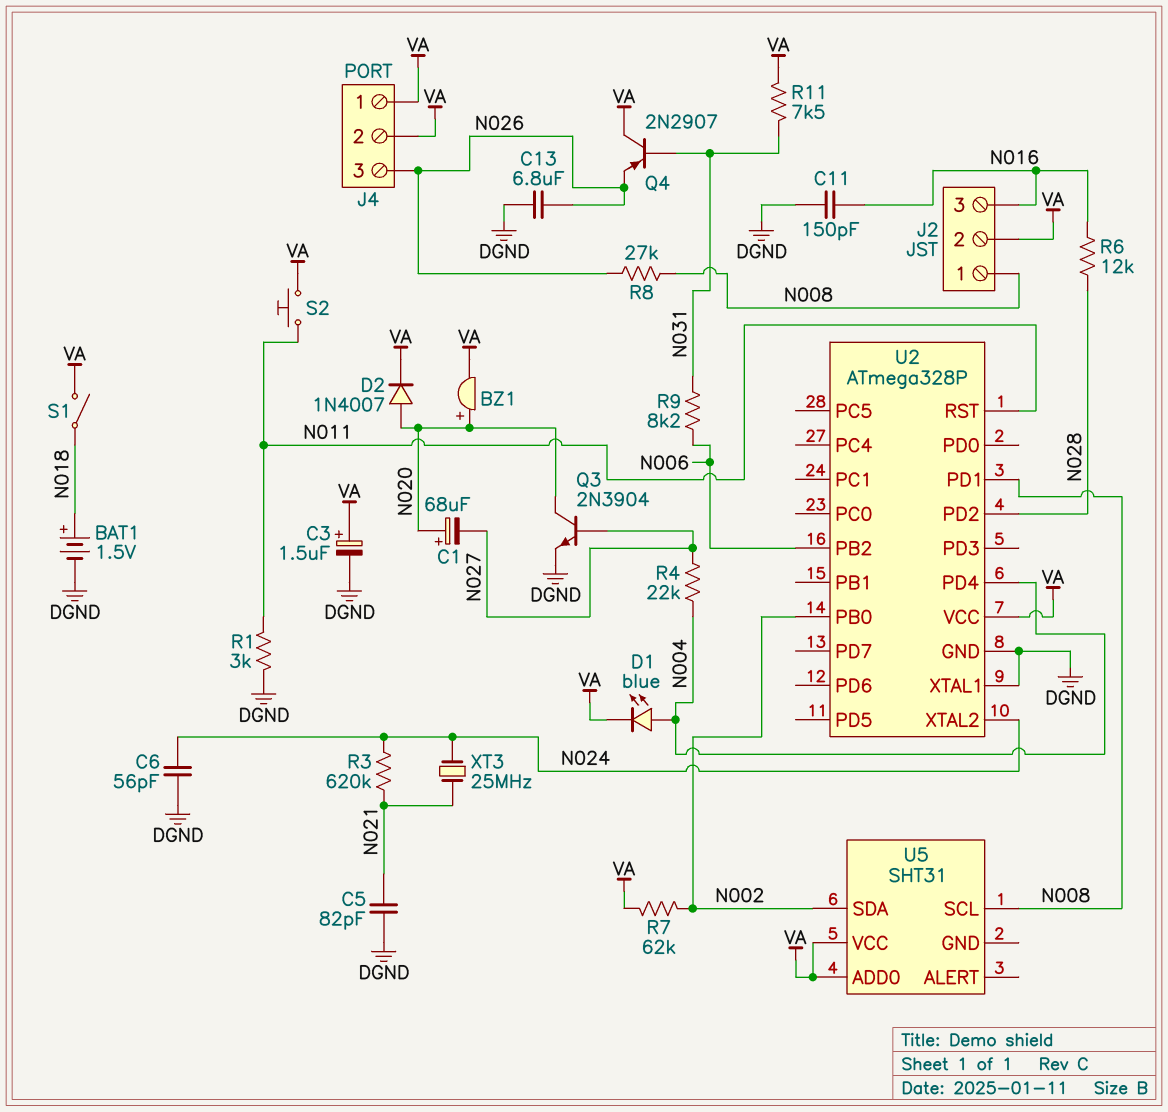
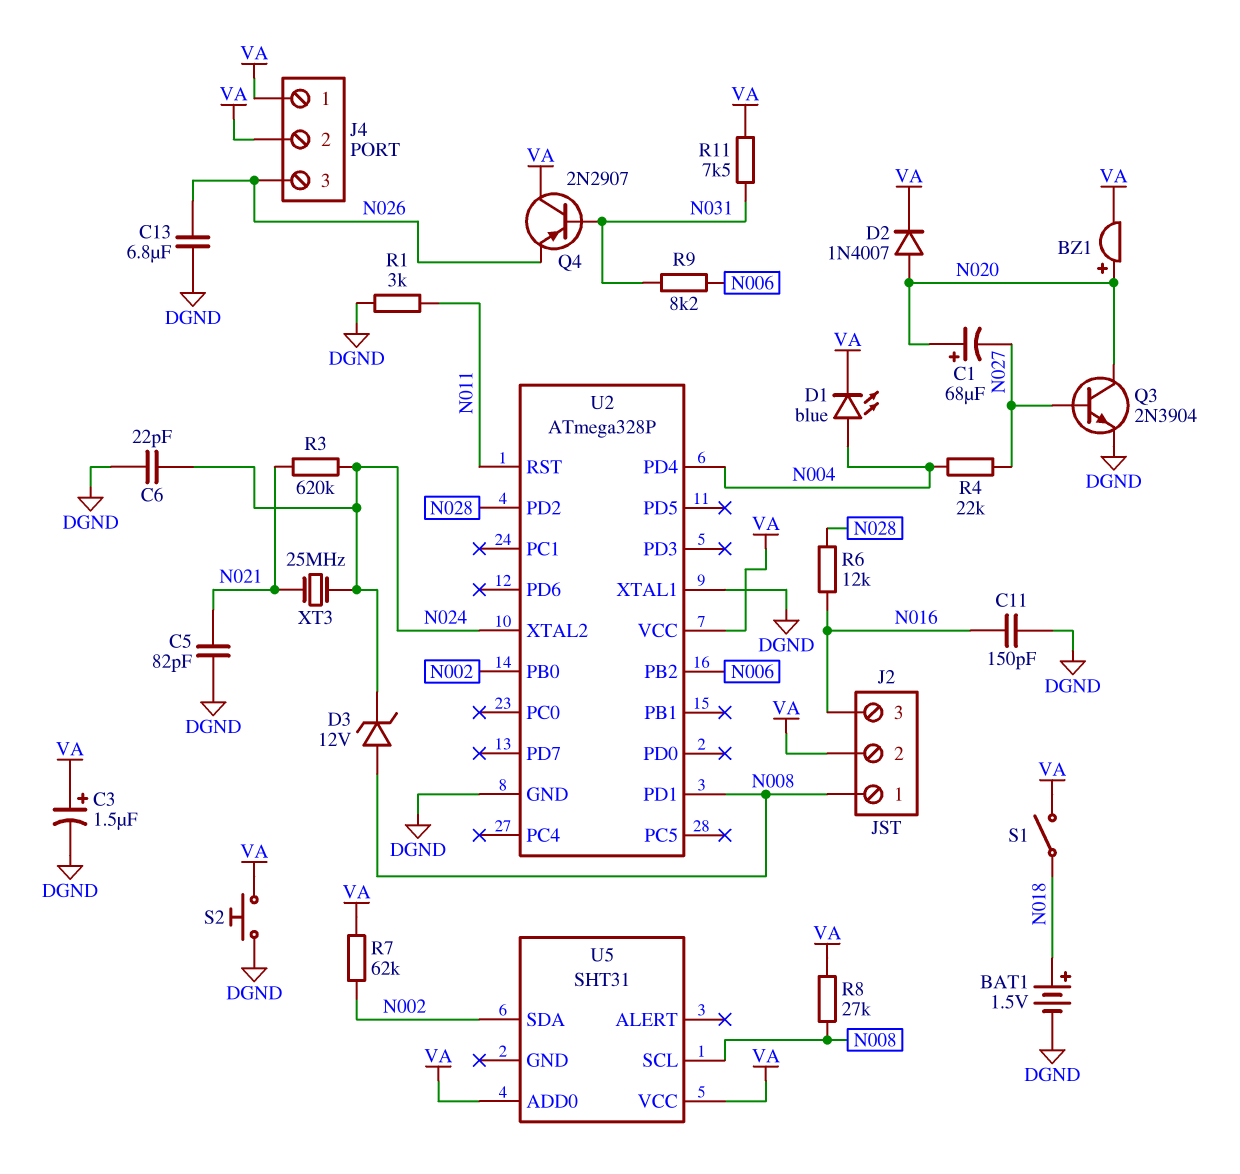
C6: 56pF (DGND, N024) -> 22pF (DGND, N024)
D3: none -> zener 12V (A N008, K N024)
R8: 27k (N008, N026) -> 27k (N008, VA)
S2: button (N011, VA) -> button (DGND, VA)

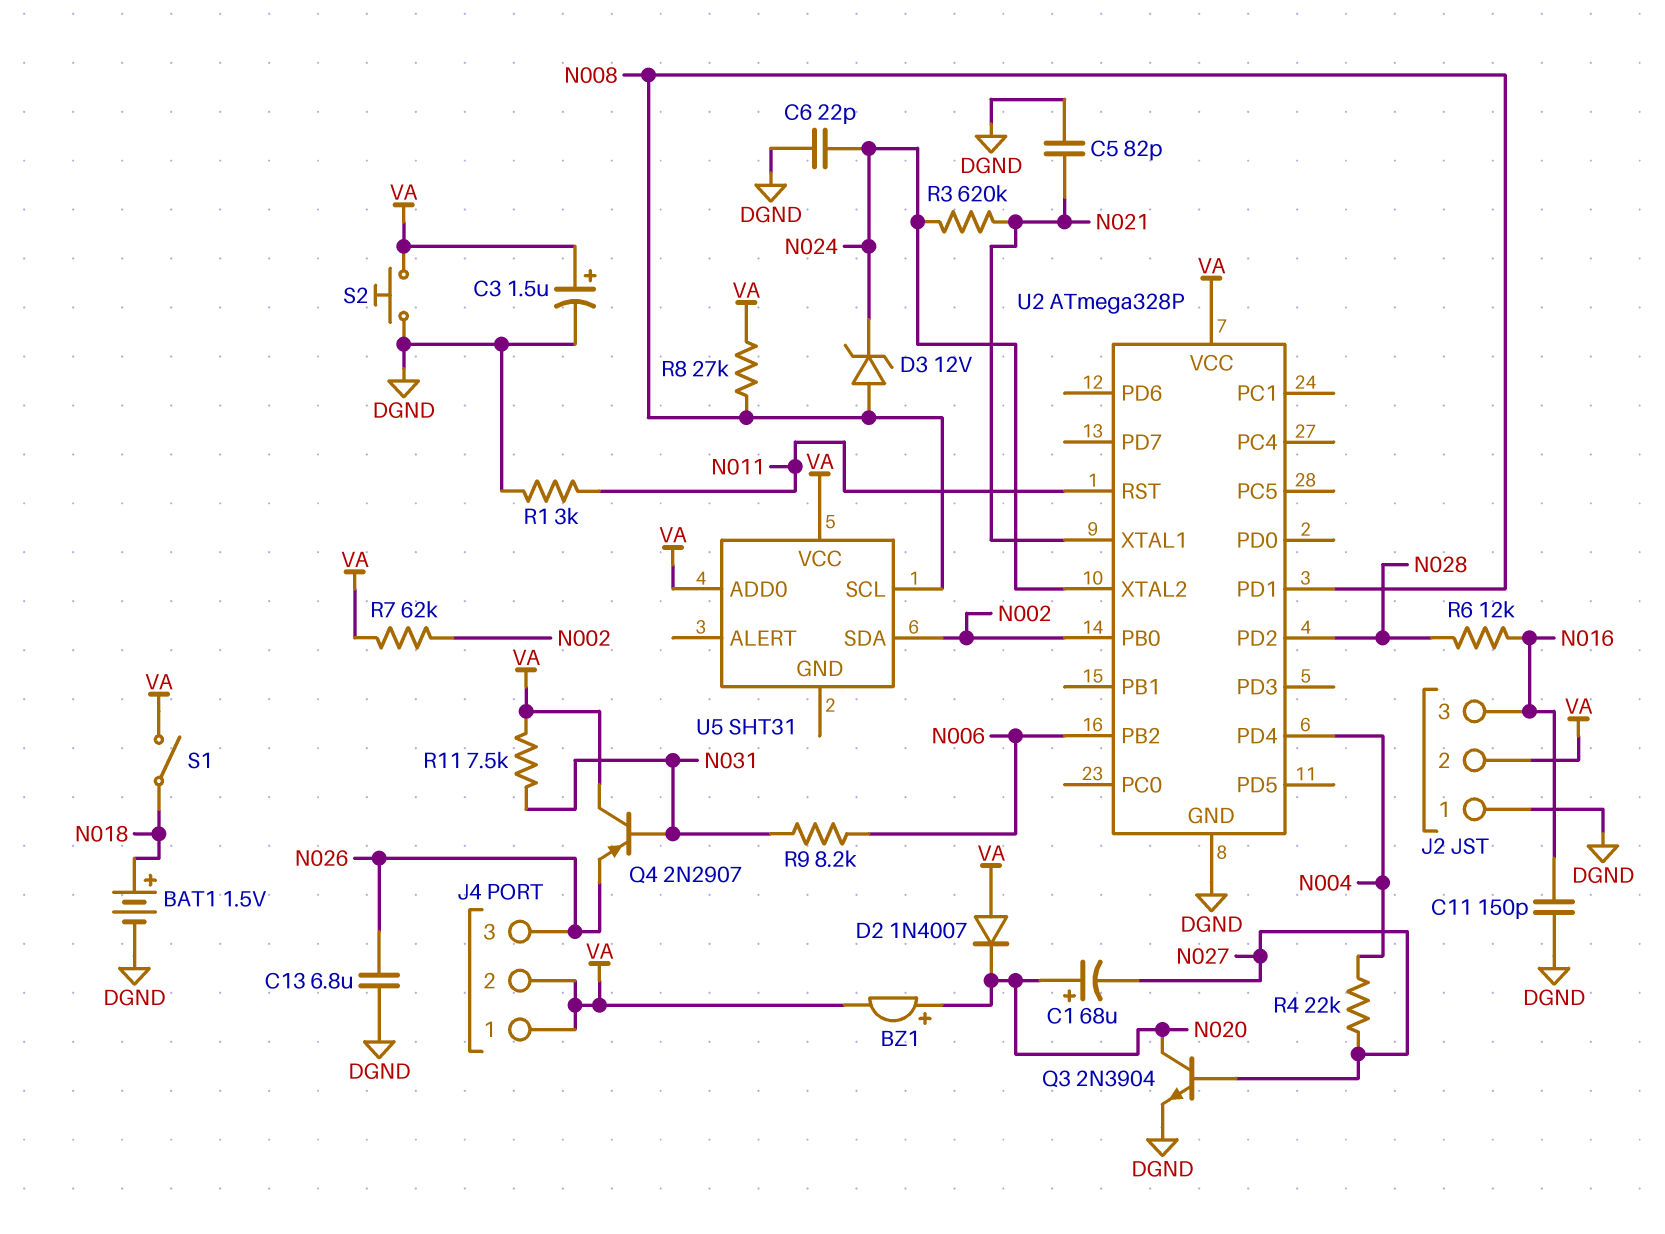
D1: LED blue (A N004, K VA) -> none
D2: diode 1N4007 (A N020, K VA) -> diode 1N4007 (A VA, K N020)
J2 pin 1: N008 -> DGND
U2 pin XTAL1: DGND -> N021
XT3: 25MHz (N021, N024) -> none

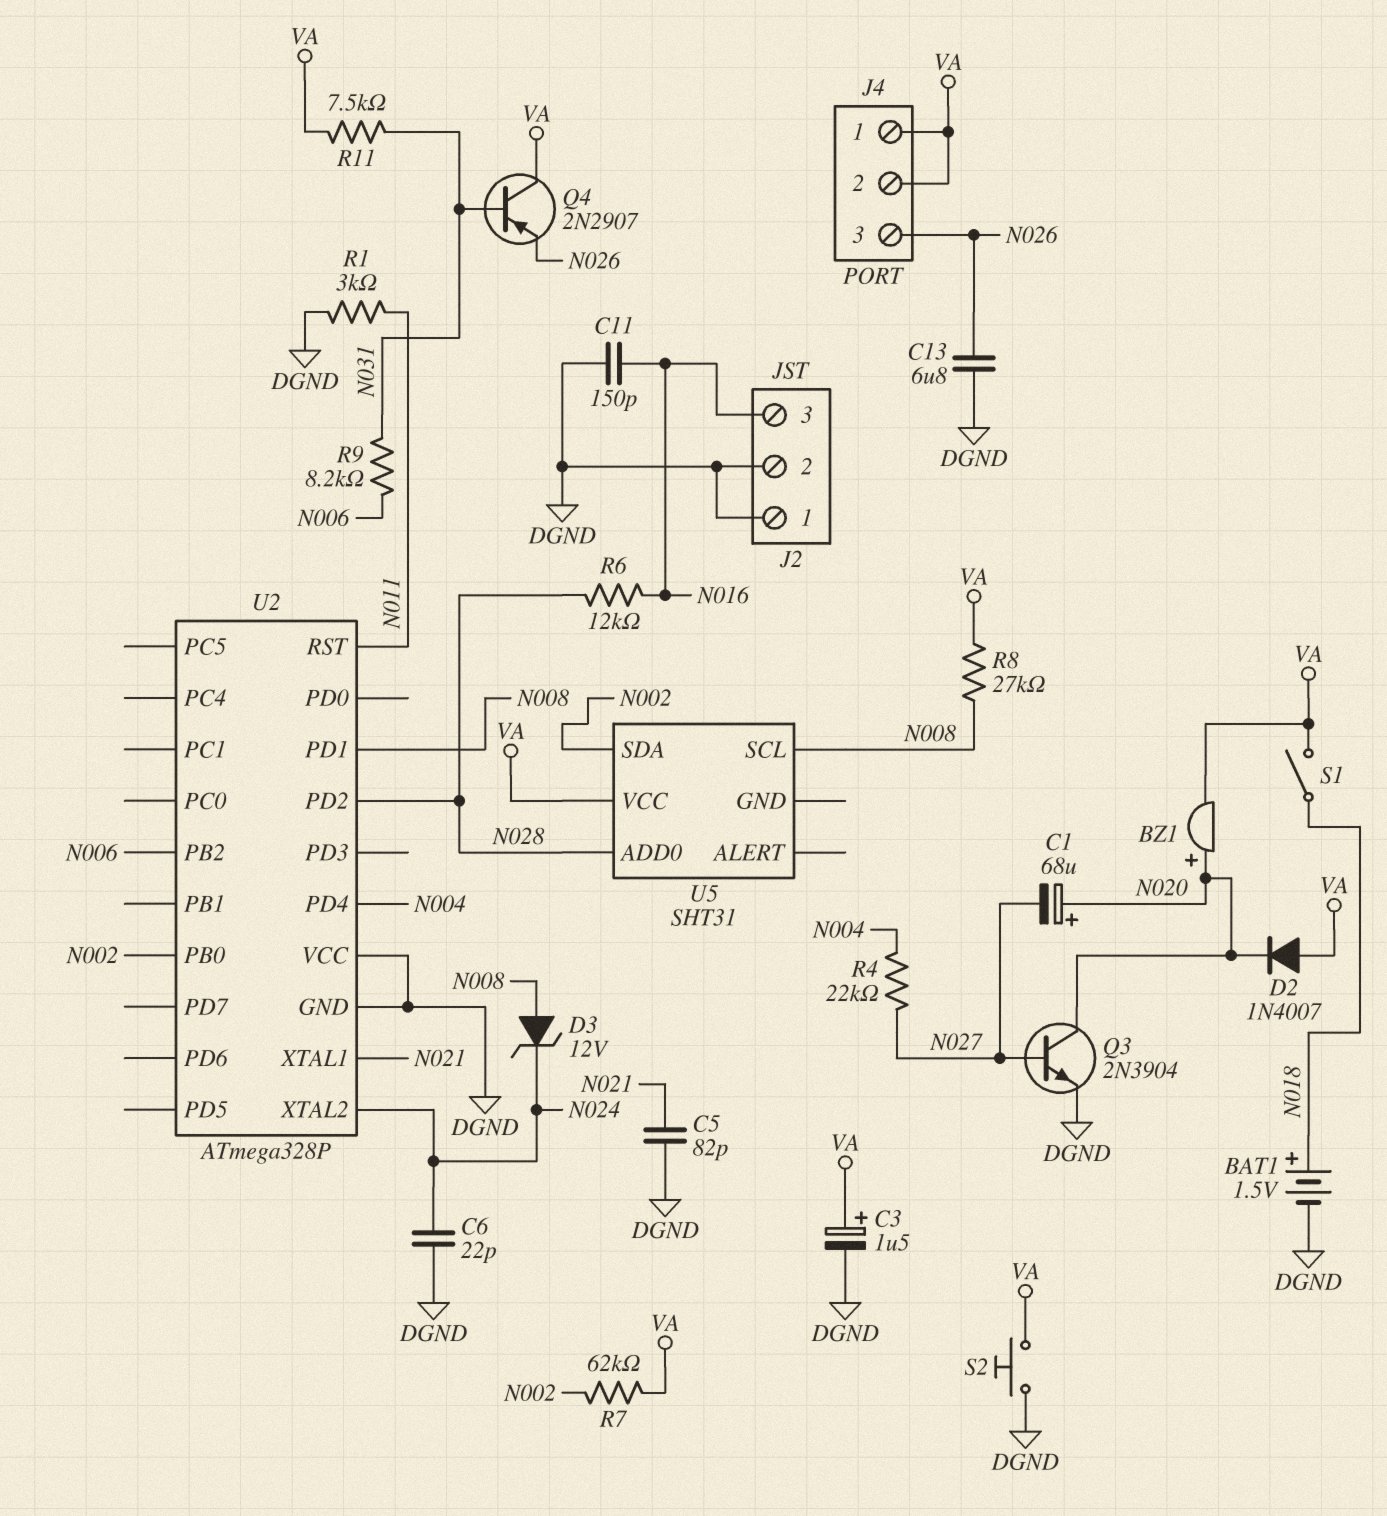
J2 pin 2: VA -> DGND
R3: 620k (N021, N024) -> none
U2 pin VCC: VA -> DGND
U5 pin ADD0: VA -> N028

